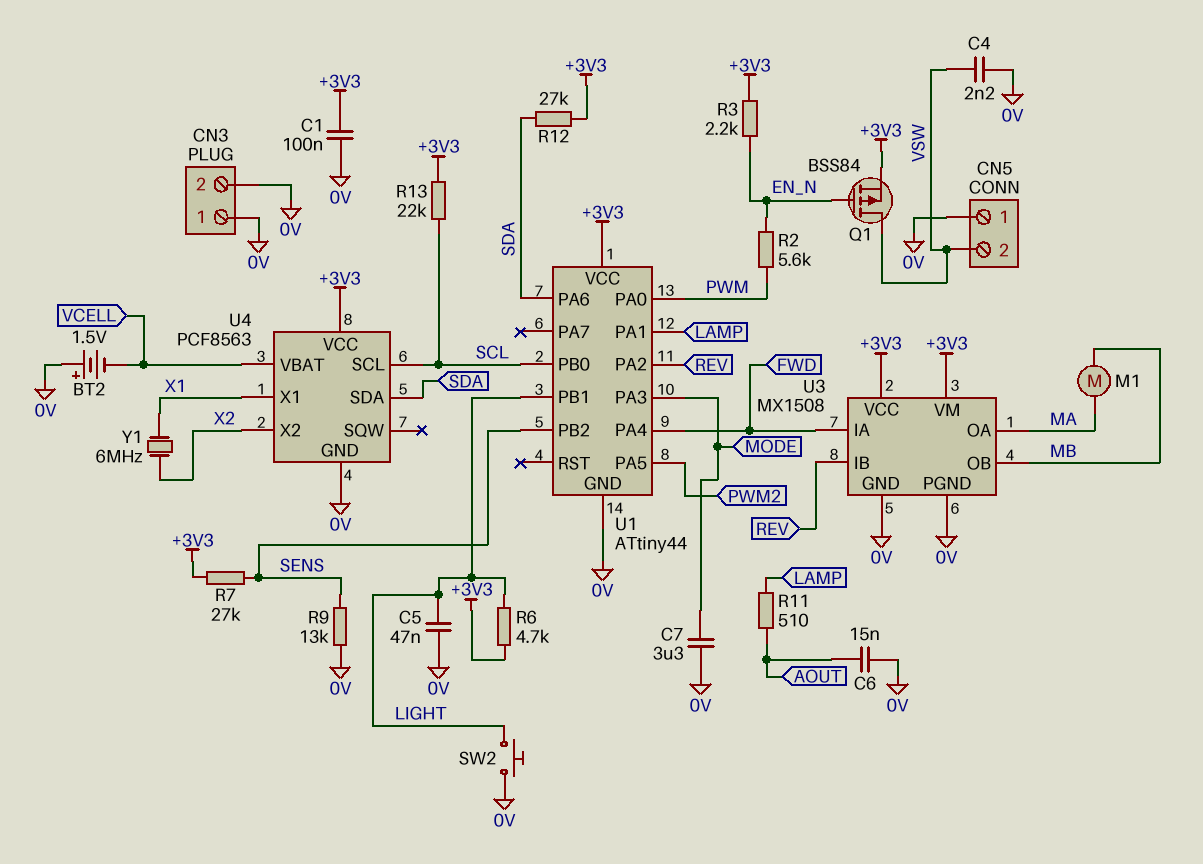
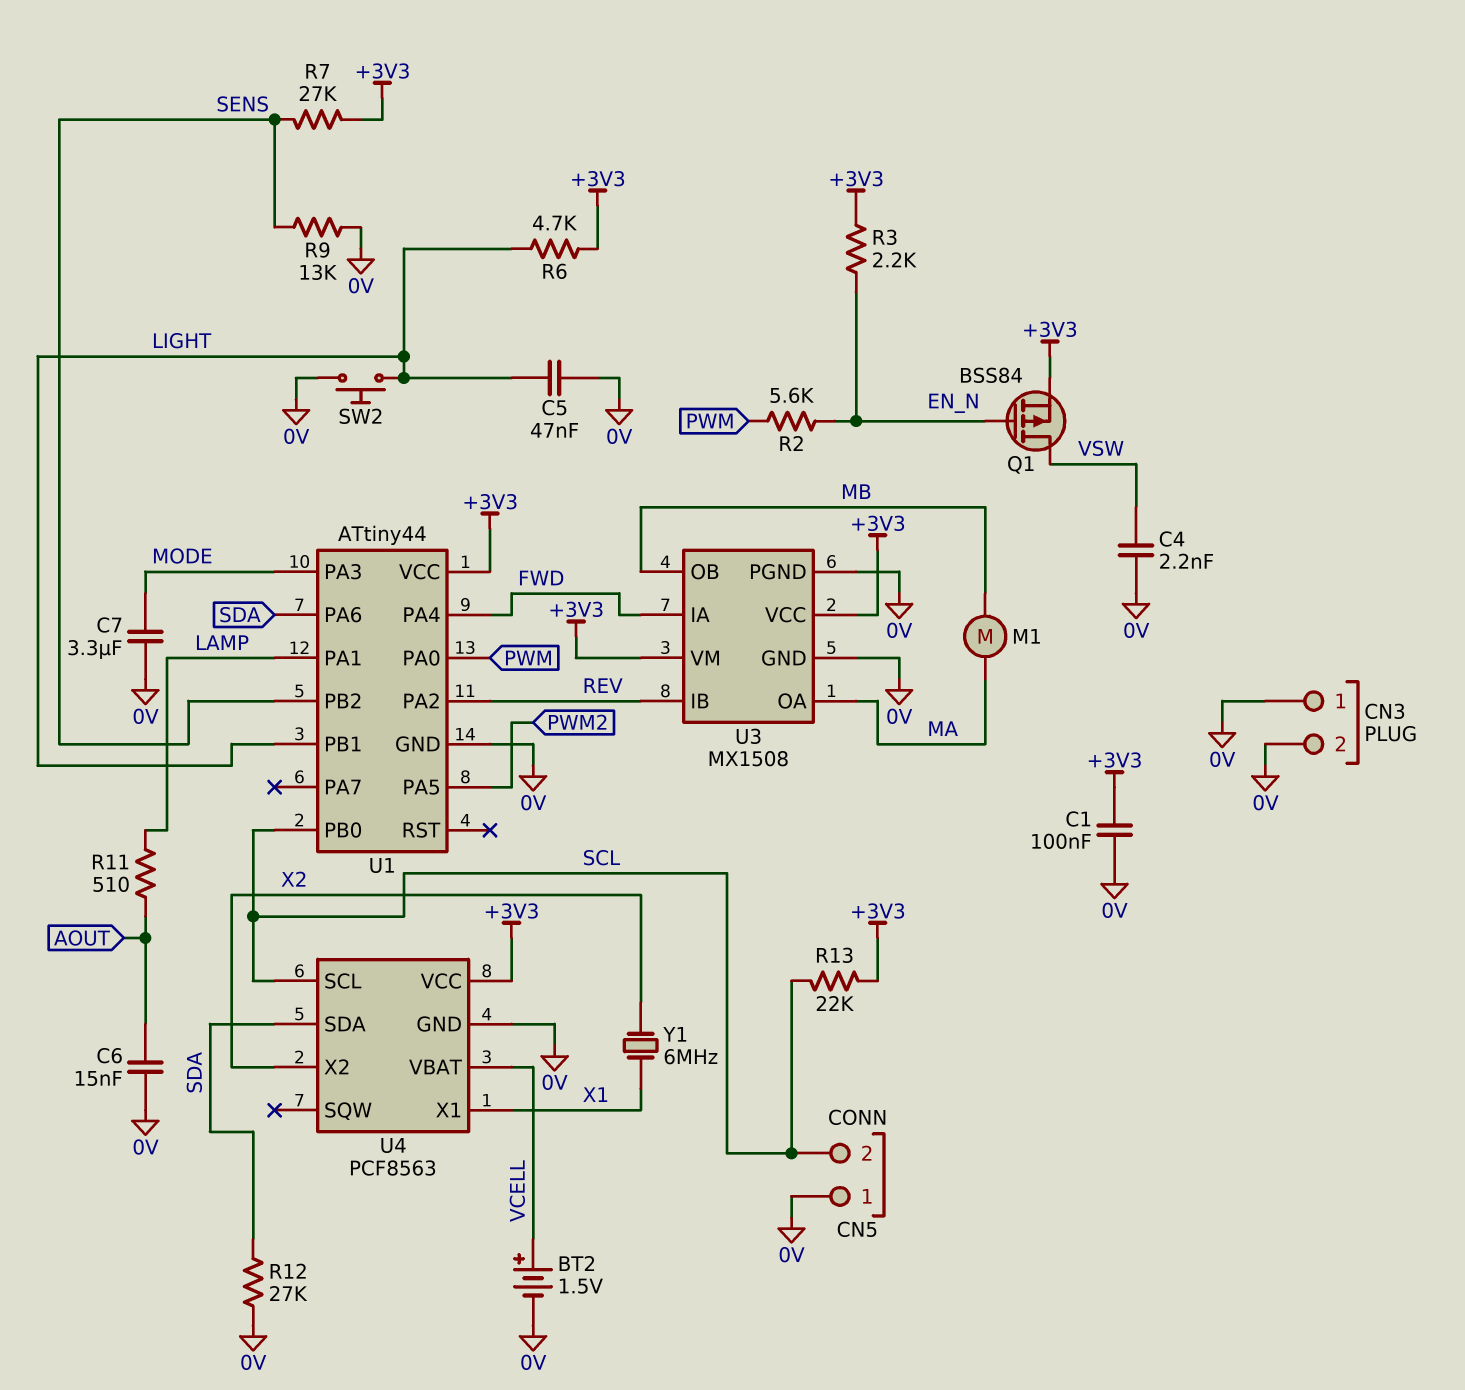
BT2: 1.5V (plus 0V, minus VCELL) -> 1.5V (plus VCELL, minus 0V)
CN5 pin 2: VSW -> SCL
R12: 27k (+3V3, SDA) -> 27k (0V, SDA)

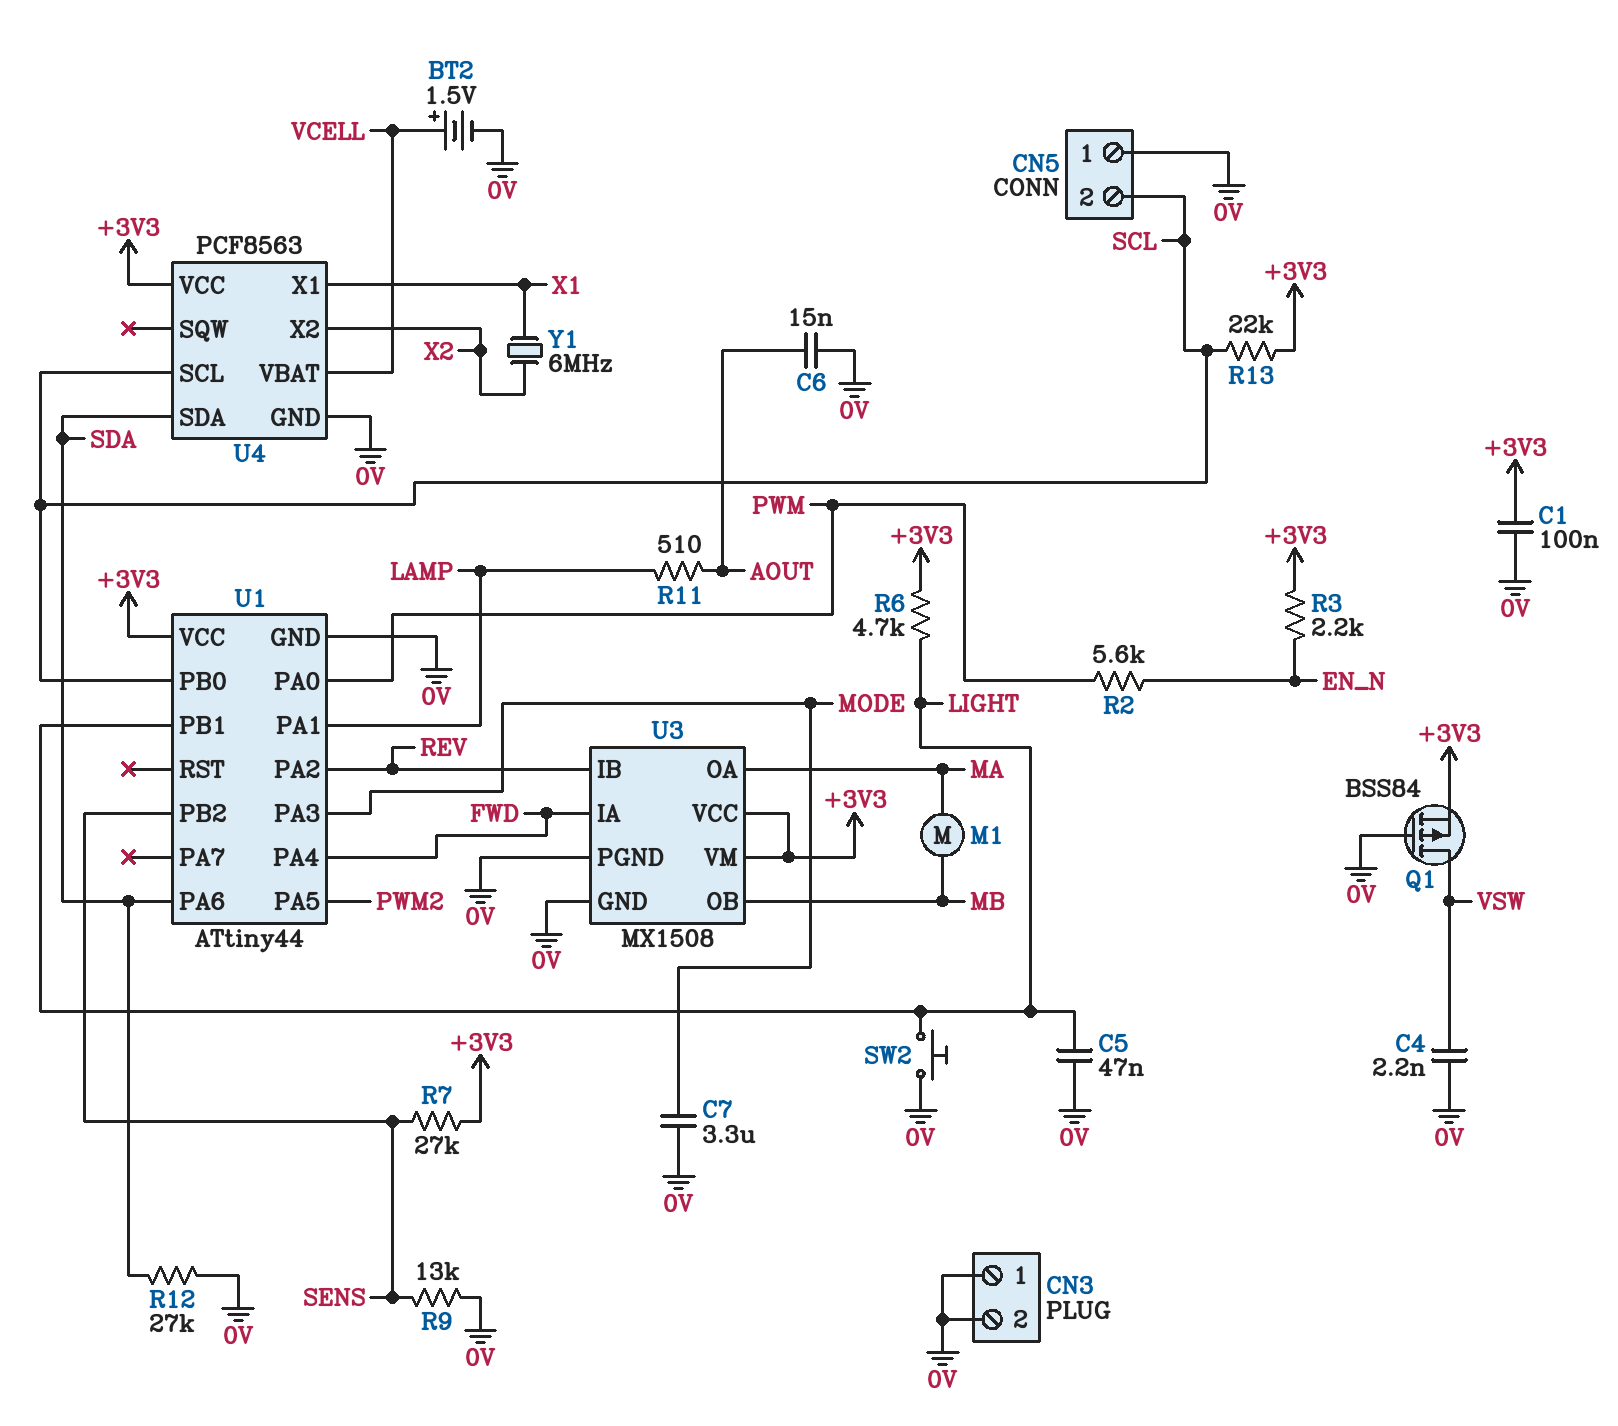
Q1: PMOS BSS84 (G EN_N, D VSW, S +3V3) -> PMOS BSS84 (G 0V, D VSW, S +3V3)

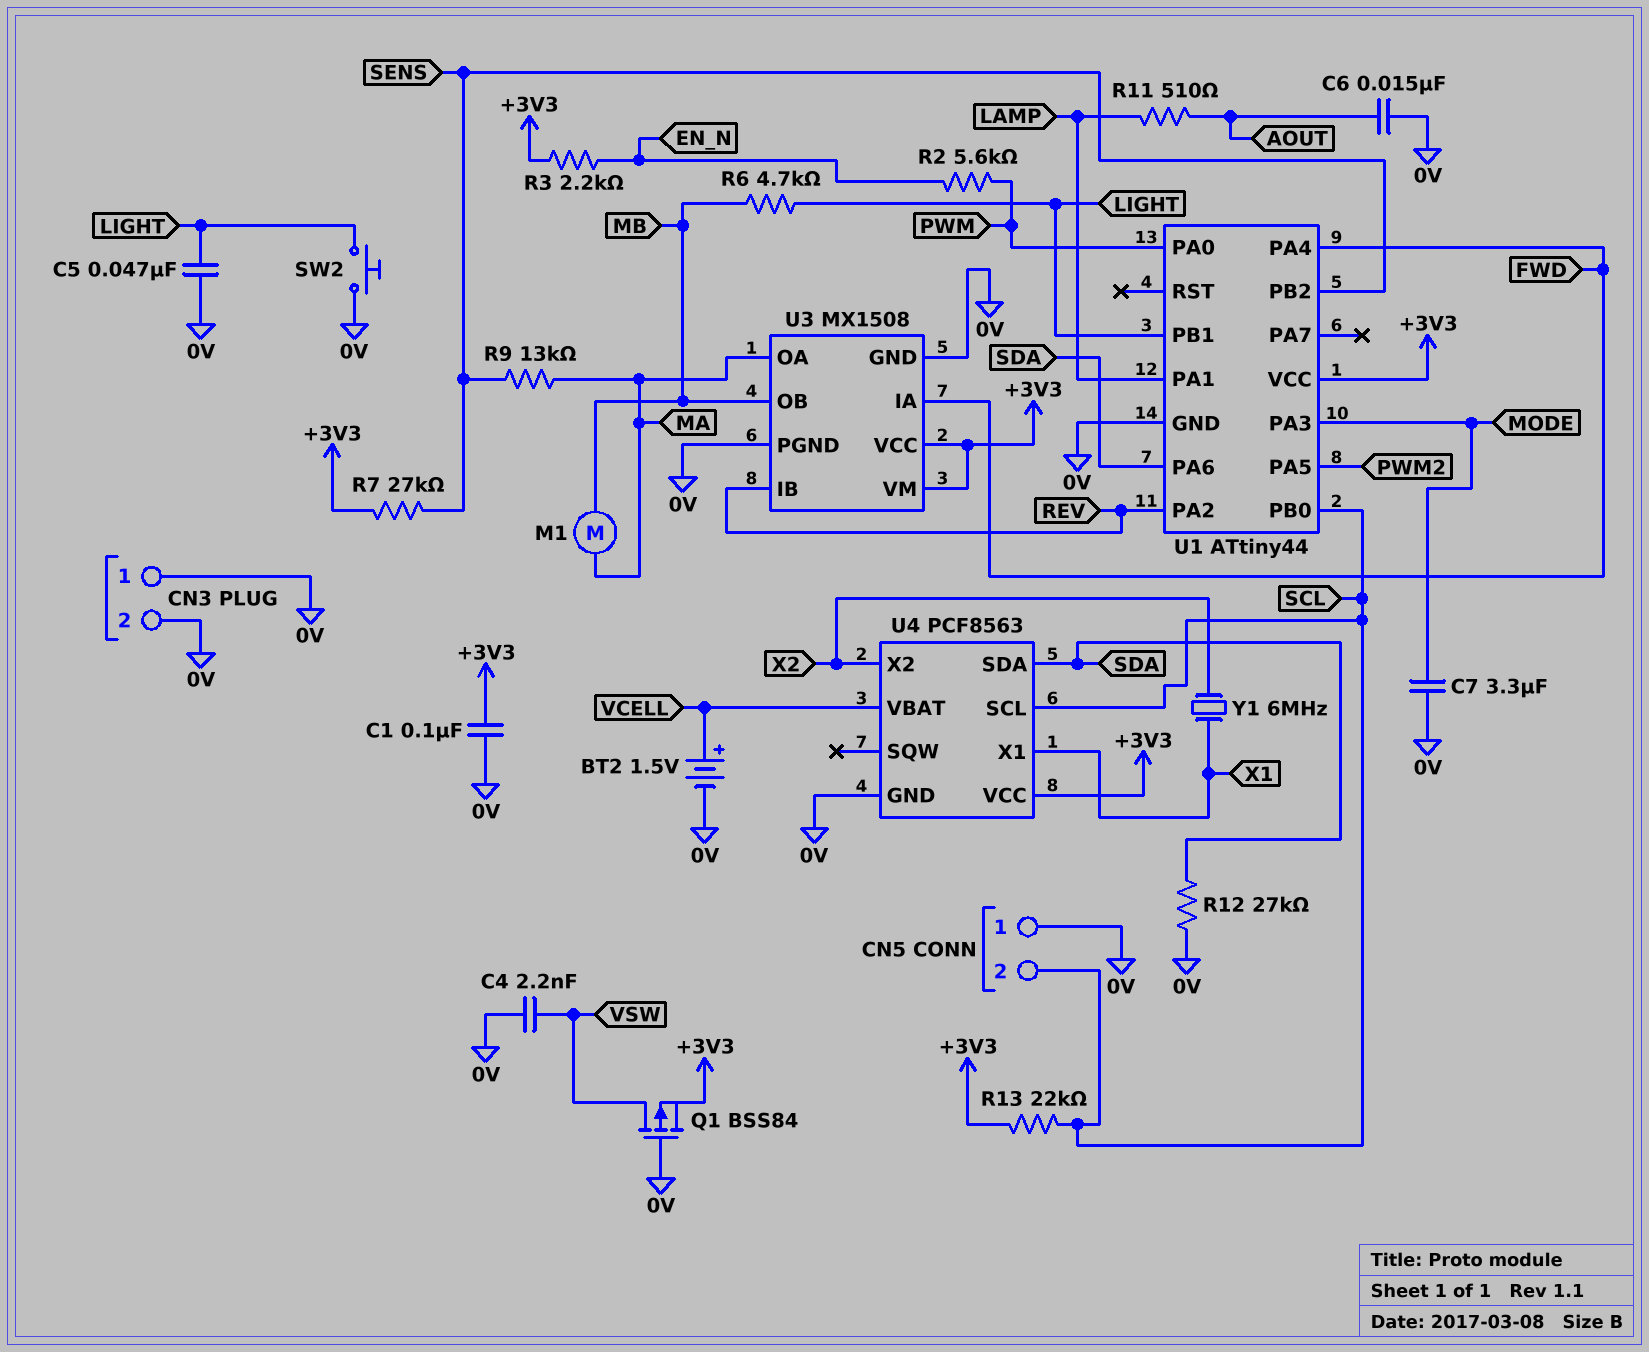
R6: 4.7k (+3V3, LIGHT) -> 4.7k (LIGHT, MB)
R9: 13k (0V, SENS) -> 13k (MA, SENS)

